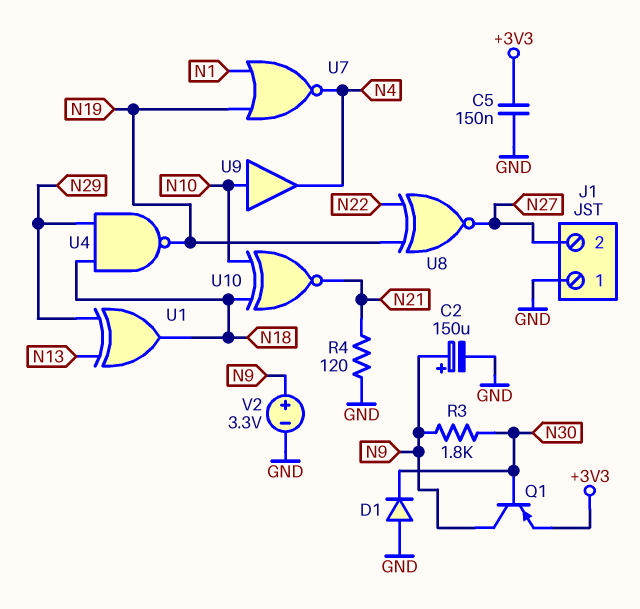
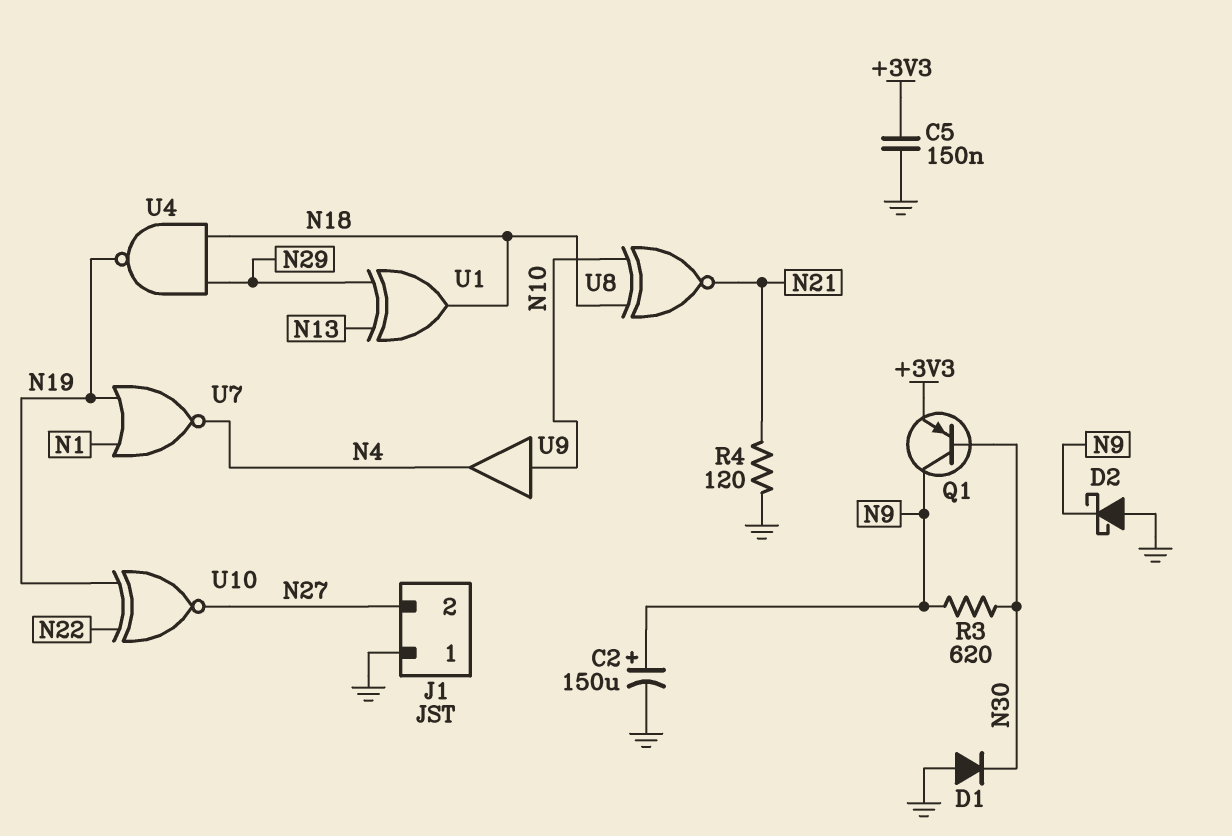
D2: none -> schottky (A GND, K N9)
R3: 1.8k (N9, N30) -> 620 (N9, N30)
U8: XNOR (in N19, in N22, out N27) -> XNOR (in N10, in N18, out N21)
U10: XNOR (in N10, in N18, out N21) -> XNOR (in N19, in N22, out N27)
V2: 3.3V (plus N9, minus GND) -> none

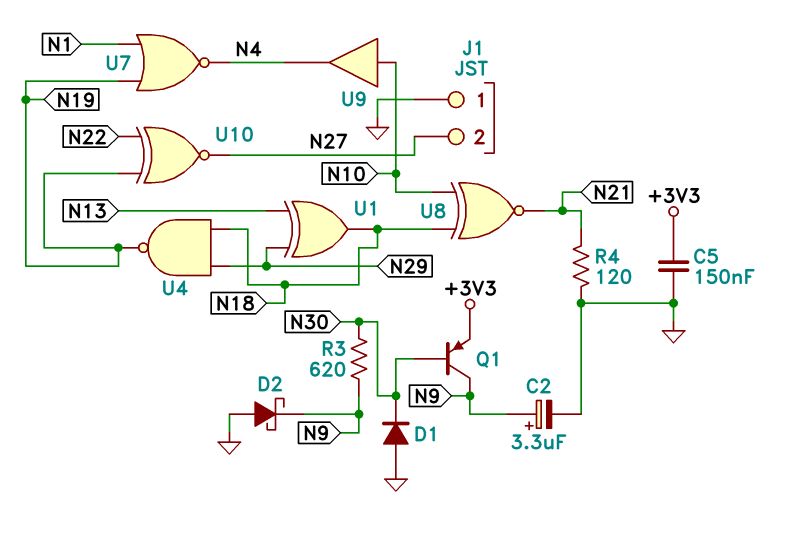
C2: 150uF (plus N9, minus GND) -> 3.3uF (plus N9, minus GND)

